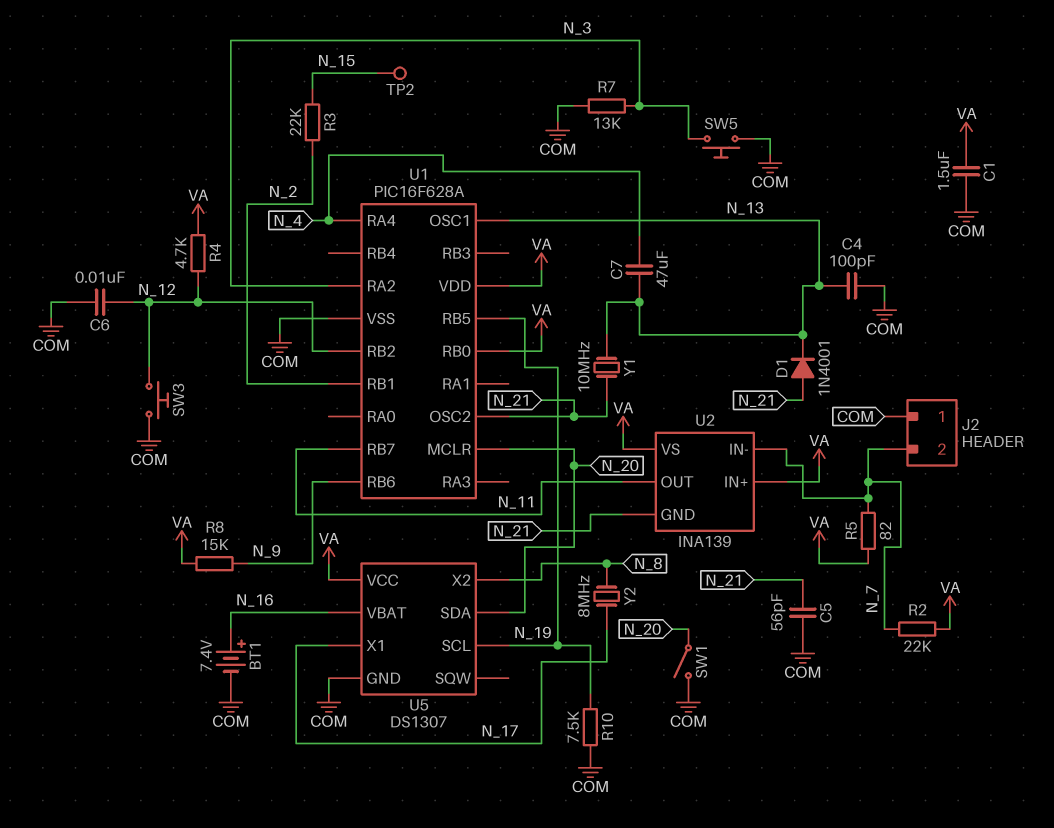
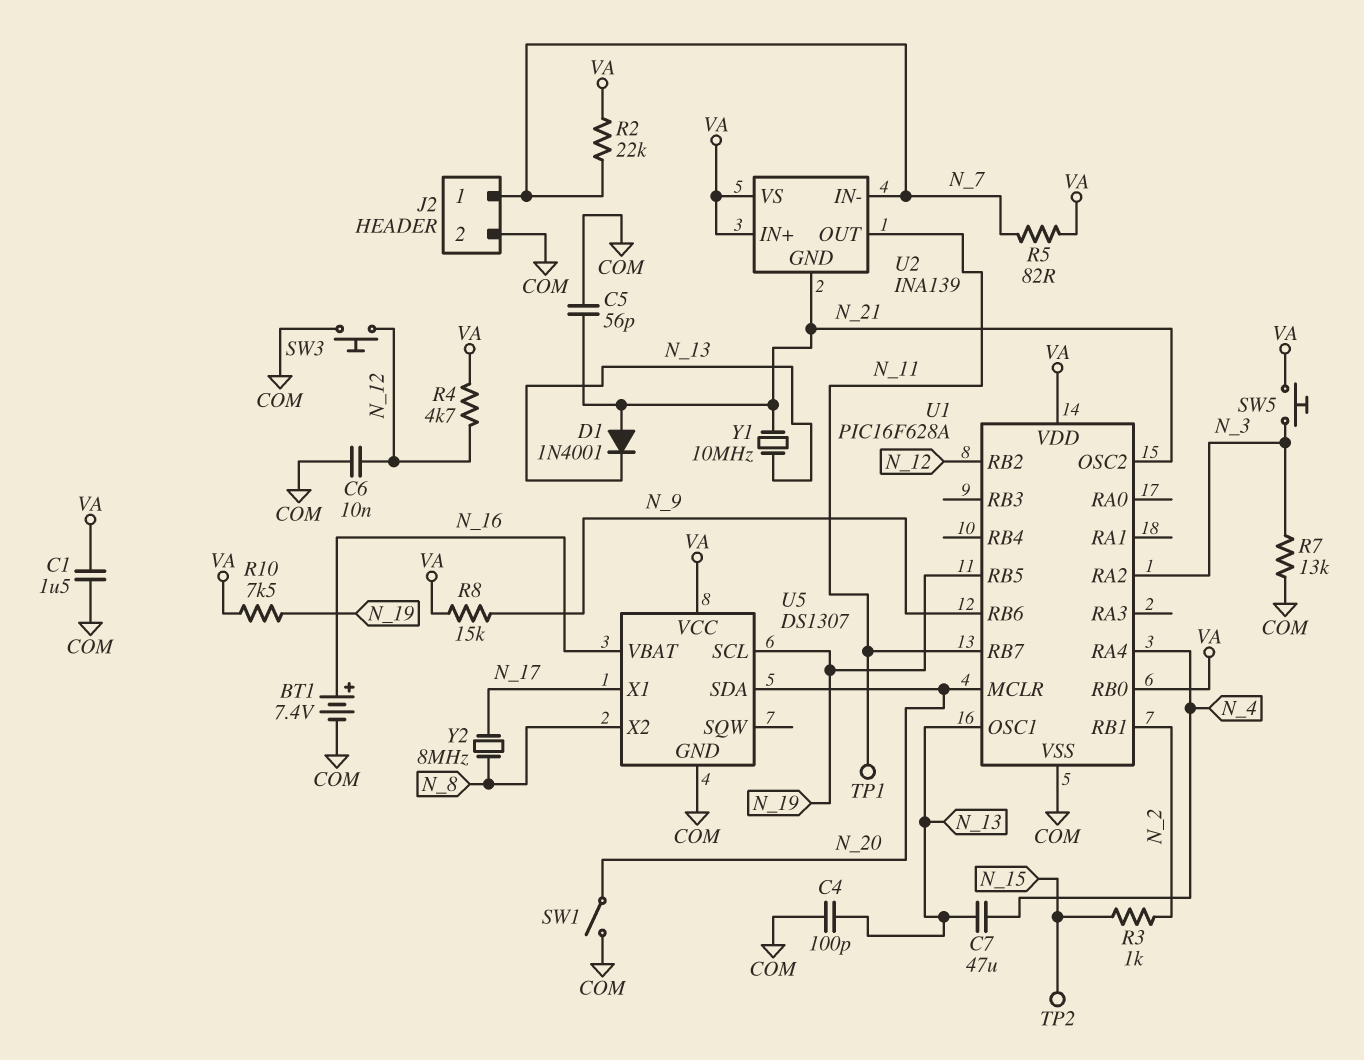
J2 pin 1: COM -> N_7
J2 pin 2: N_7 -> COM
R3: 22k (N_2, N_15) -> 1k (N_2, N_15)
R10: 7.5k (COM, N_19) -> 7.5k (N_19, VA)
SW5: button (COM, N_3) -> button (N_3, VA)
TP1: none -> test point (N_11)

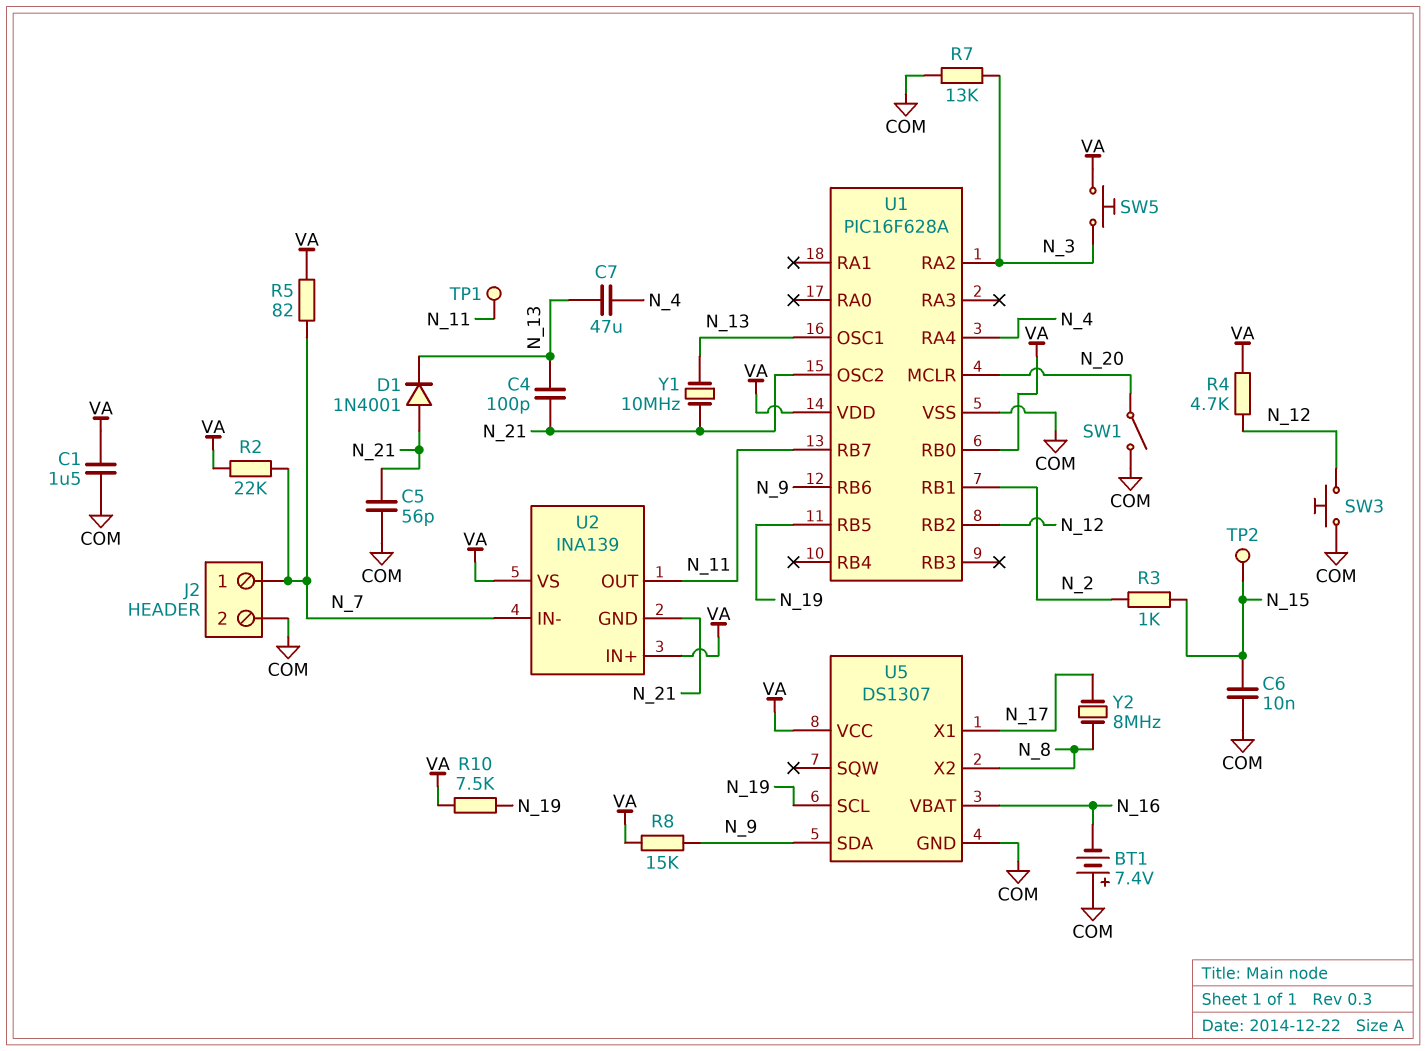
BT1: 7.4V (plus N_16, minus COM) -> 7.4V (plus COM, minus N_16)
C4: 100pF (COM, N_13) -> 100pF (N_13, N_21)
C6: 10nF (COM, N_12) -> 10nF (COM, N_15)
U5 pin SDA: N_20 -> N_9

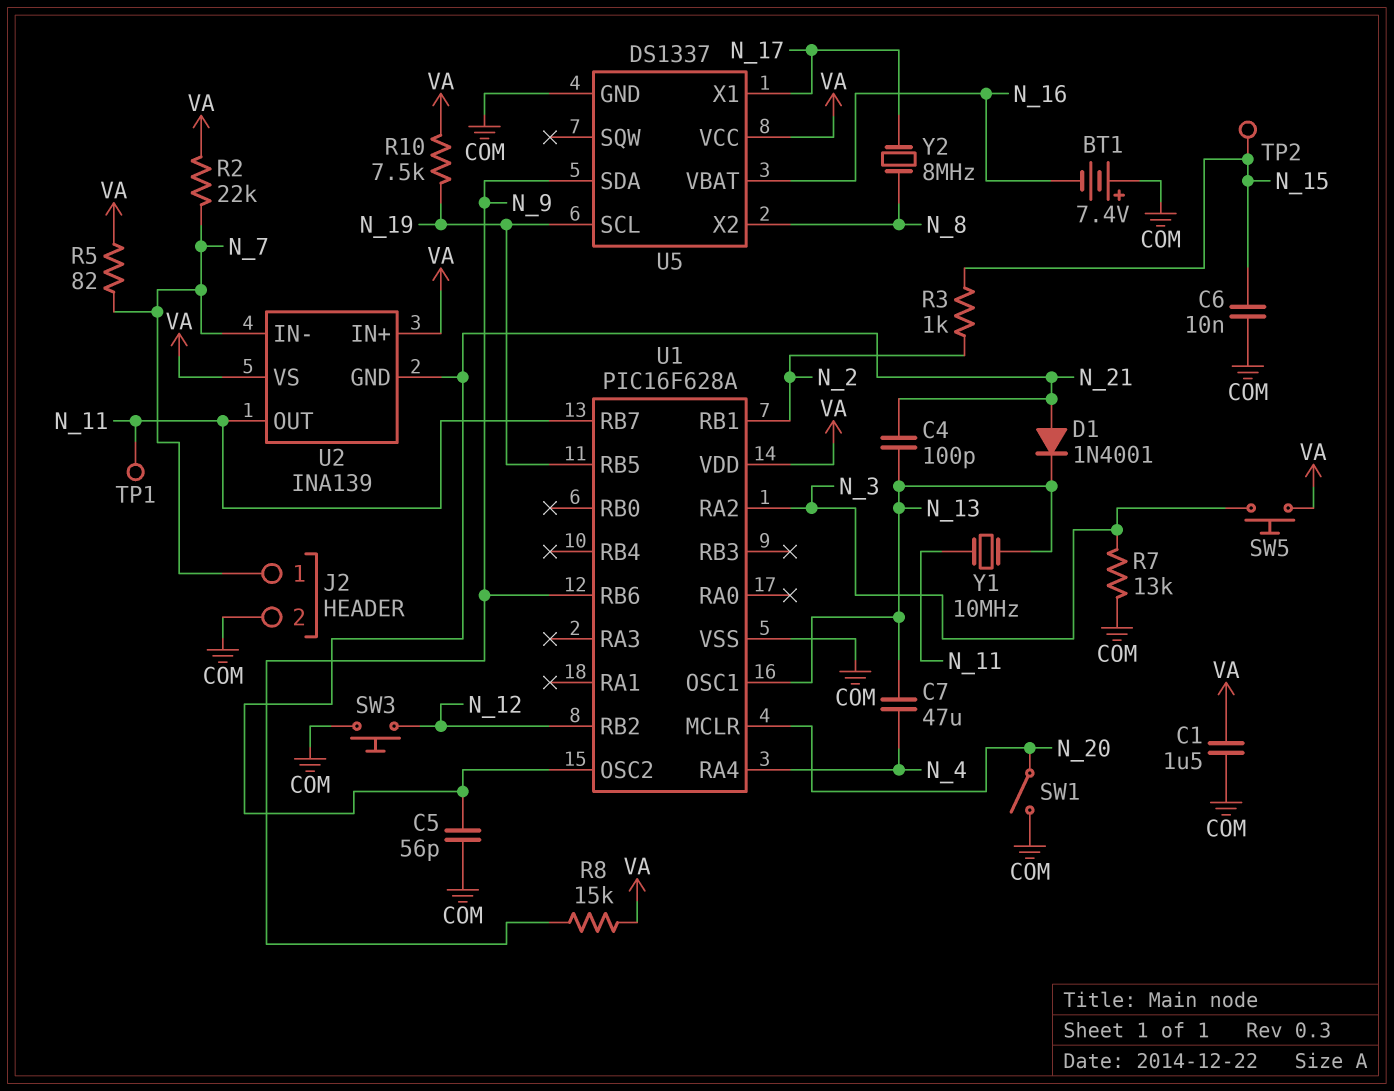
R4: 4.7k (N_12, VA) -> none
U1 pin RB0: VA -> none
U5: DS1307 -> DS1337
Y1: 10MHz (N_13, N_21) -> 10MHz (N_11, N_13)

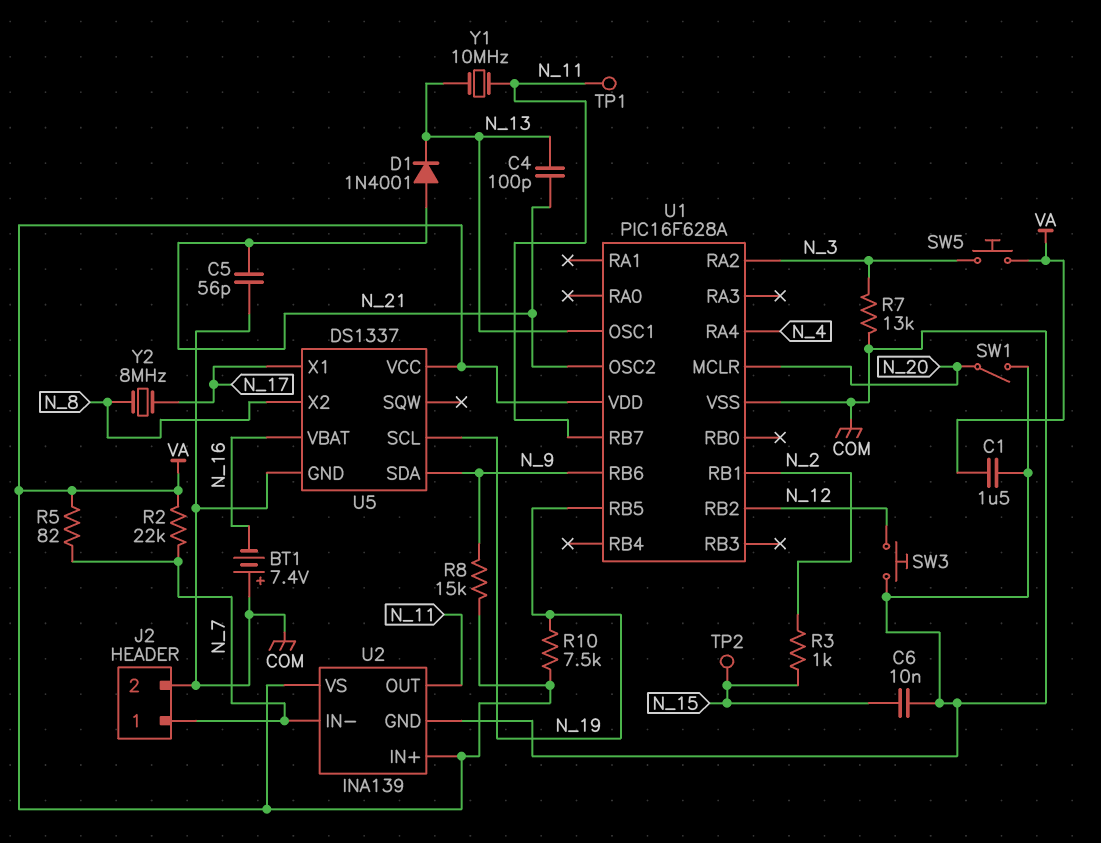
C7: 47uF (N_4, N_13) -> none
U2 pin GND: N_21 -> COM

